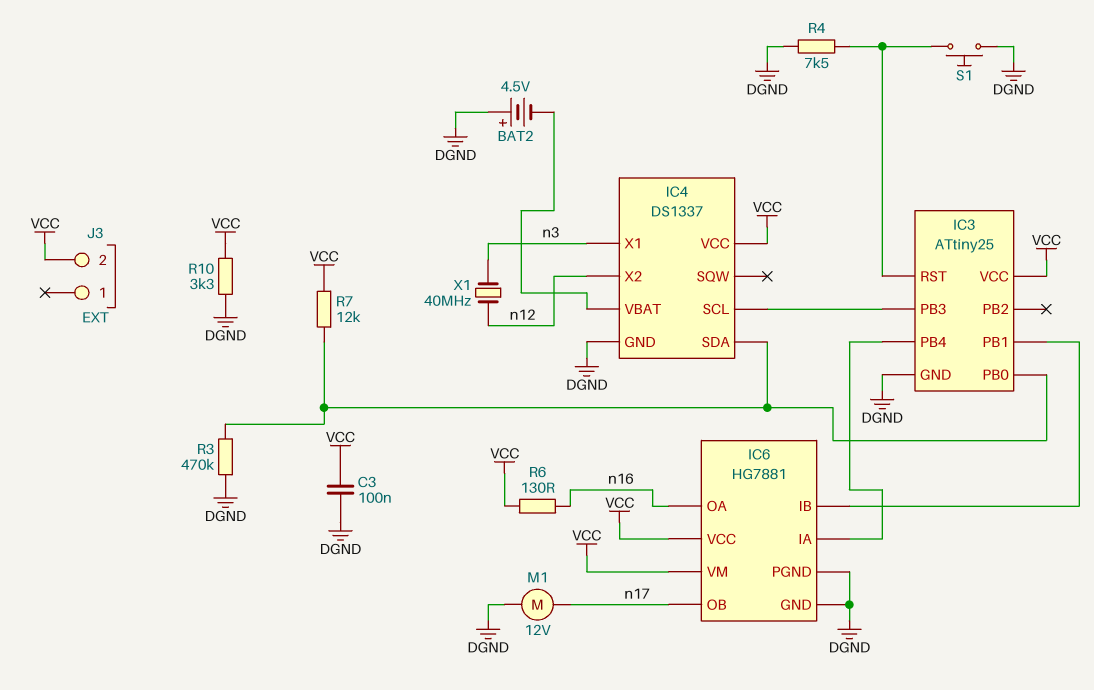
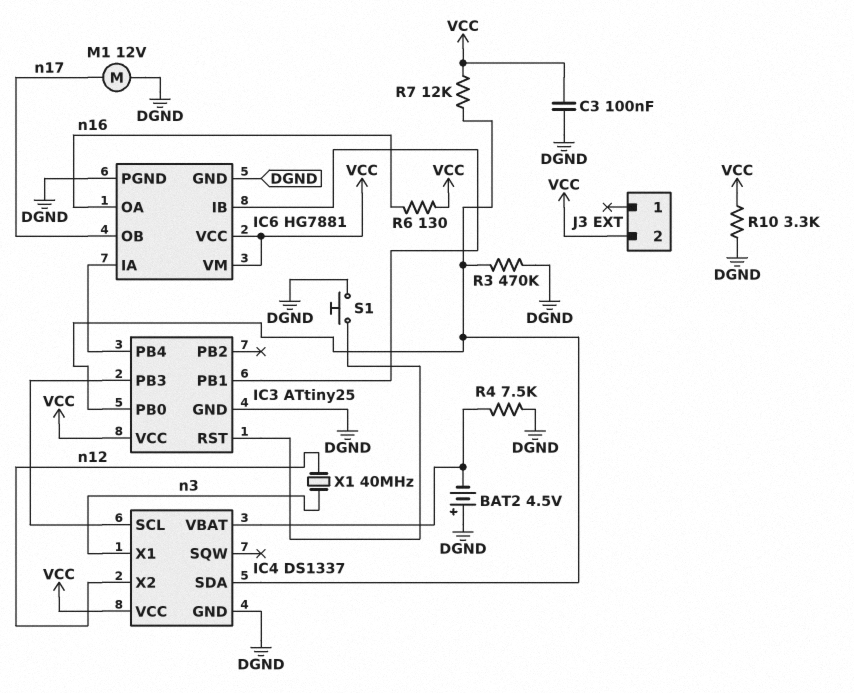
R4: 7.5k (DGND, IC3/RST) -> 7.5k (DGND, IC4/VBAT)

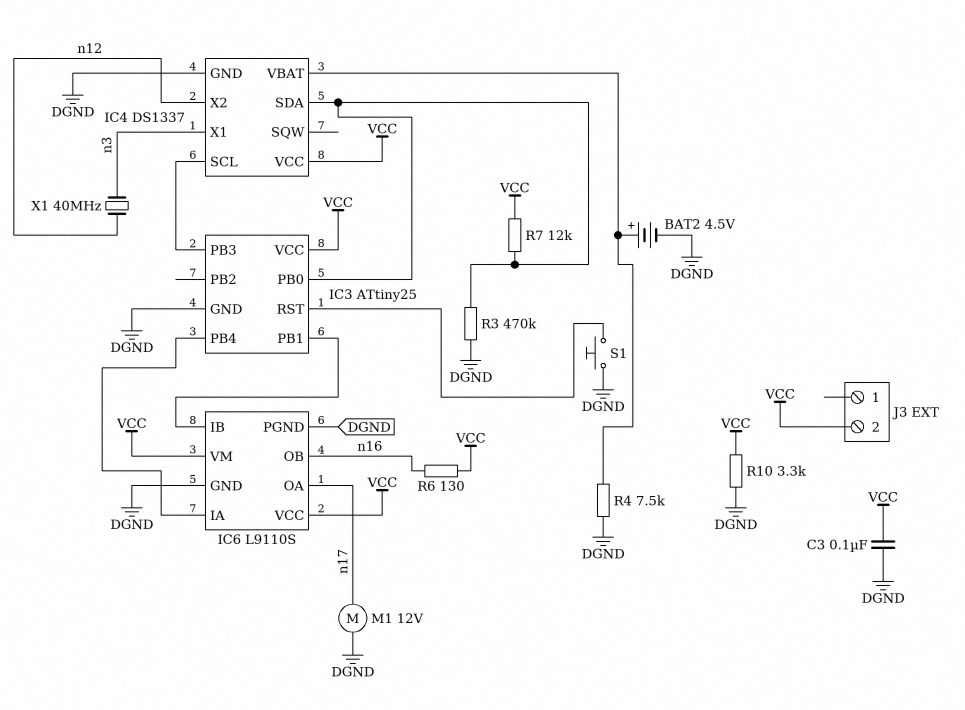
BAT2: 4.5V (plus DGND, minus IC4/VBAT) -> 4.5V (plus IC4/VBAT, minus DGND)
IC6: HG7881 -> L9110S
IC6 pin OA: n16 -> n17
IC6 pin OB: n17 -> n16

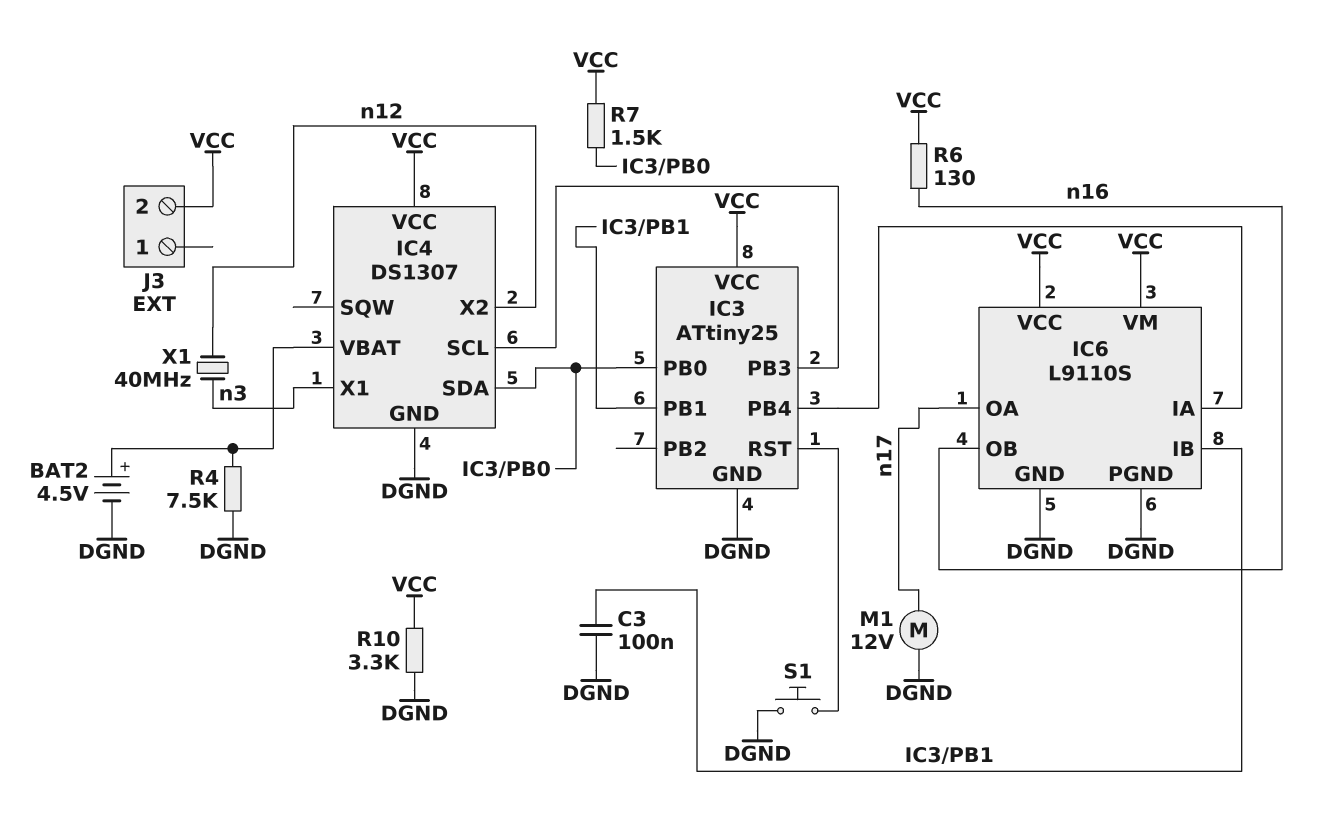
C3: 100nF (DGND, VCC) -> 100nF (DGND, IC3/PB1)
IC4: DS1337 -> DS1307
R3: 470k (DGND, IC3/PB0) -> none
R7: 12k (IC3/PB0, VCC) -> 1.5k (IC3/PB0, VCC)

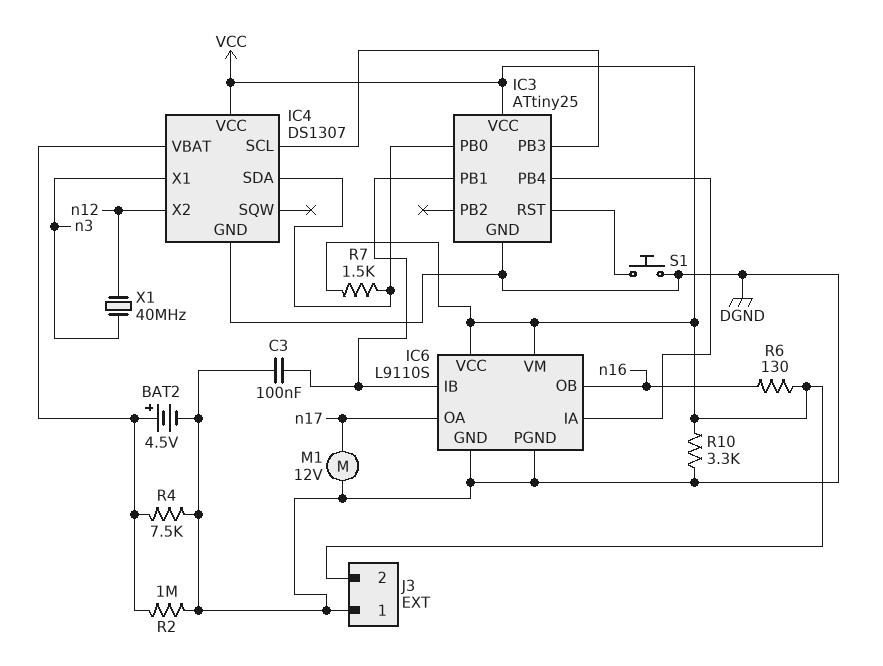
J3 pin 1: none -> DGND
R2: none -> 1M (DGND, IC4/VBAT)

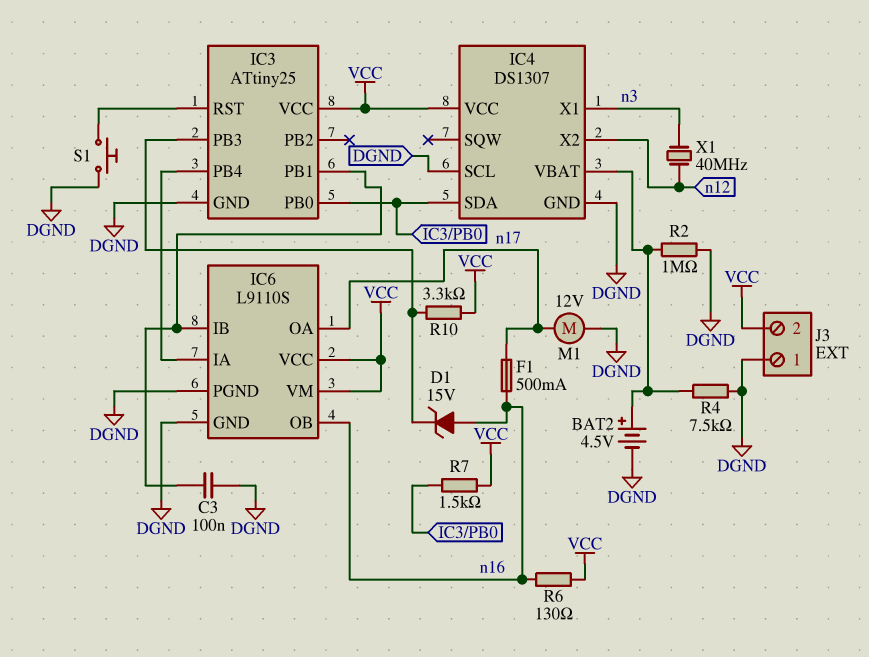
D1: none -> zener 15V (A n16, K IC3/PB3)
F1: none -> 500mA (n16, n17)
IC4 pin SCL: IC3/PB3 -> DGND
R10: 3.3k (DGND, VCC) -> 3.3k (IC3/PB3, VCC)

